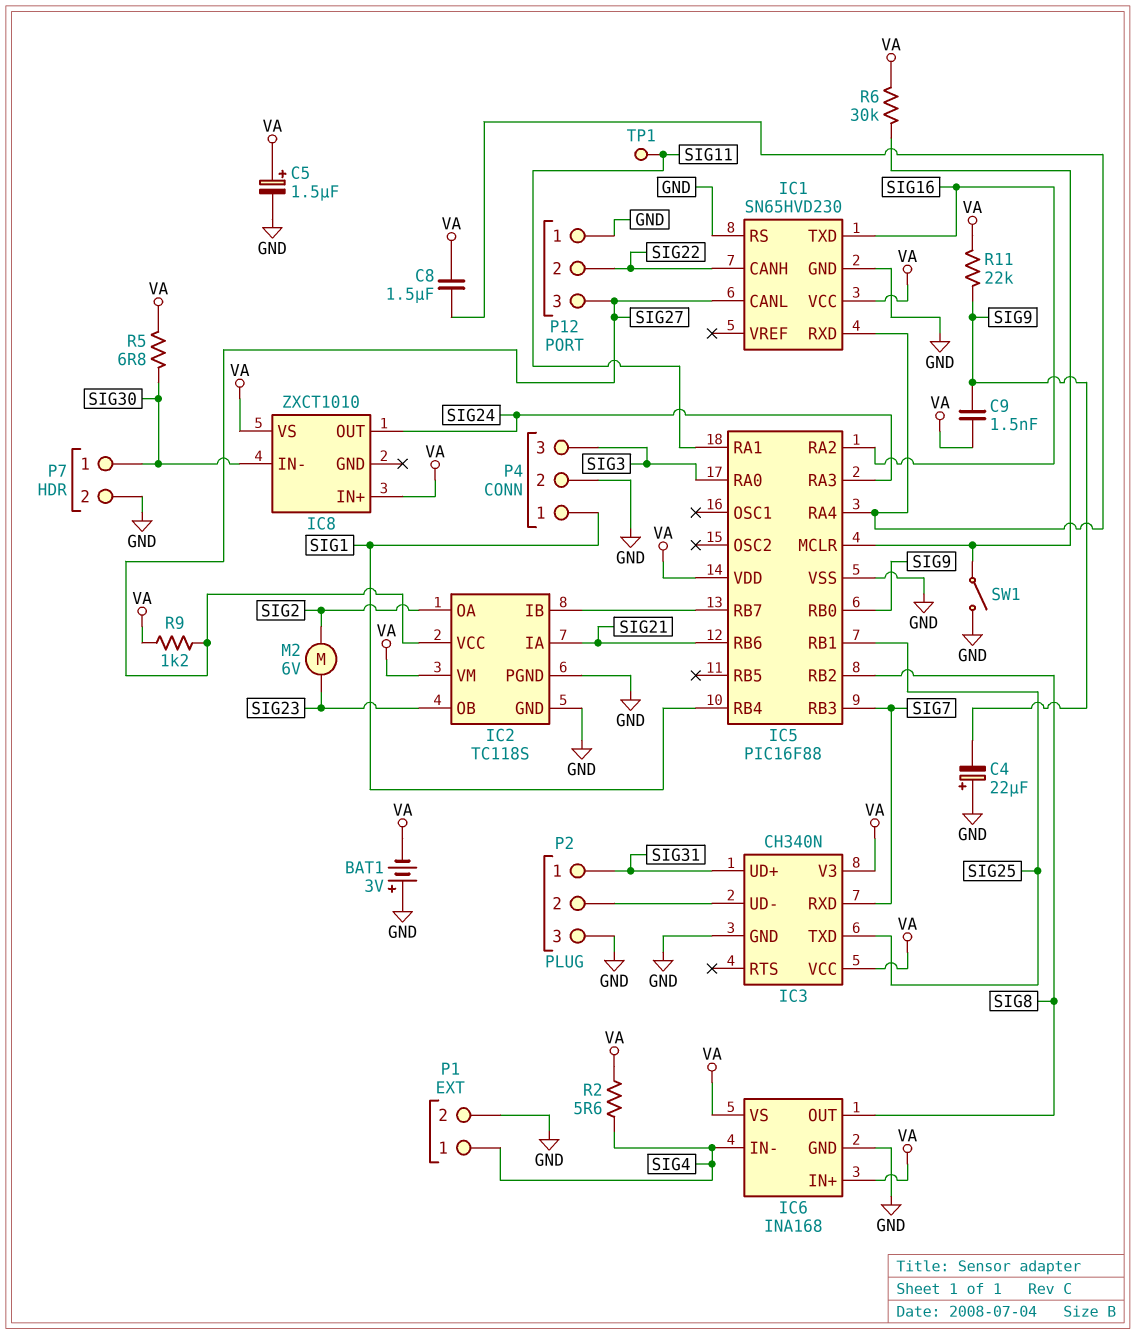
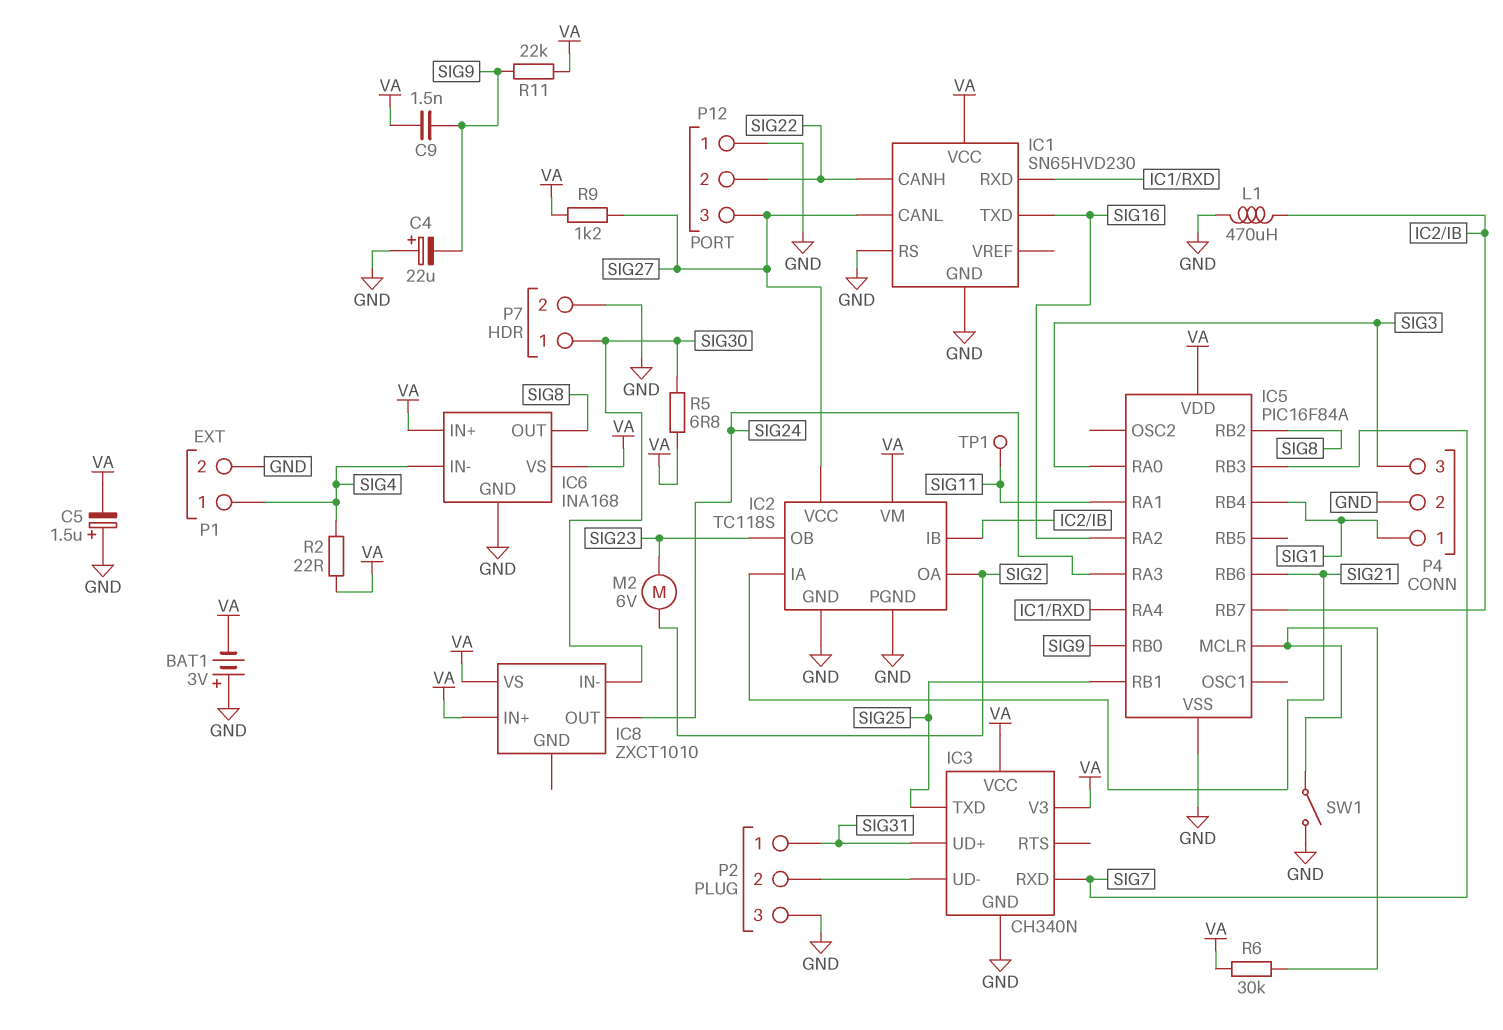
C5: 1.5uF (plus VA, minus GND) -> 1.5uF (plus GND, minus VA)
C8: 1.5uF (IC1/RXD, VA) -> none
IC5: PIC16F88 -> PIC16F84A
L1: none -> 470uH (GND, IC2/IB)
R2: 5.6 (SIG4, VA) -> 22 (SIG4, VA)

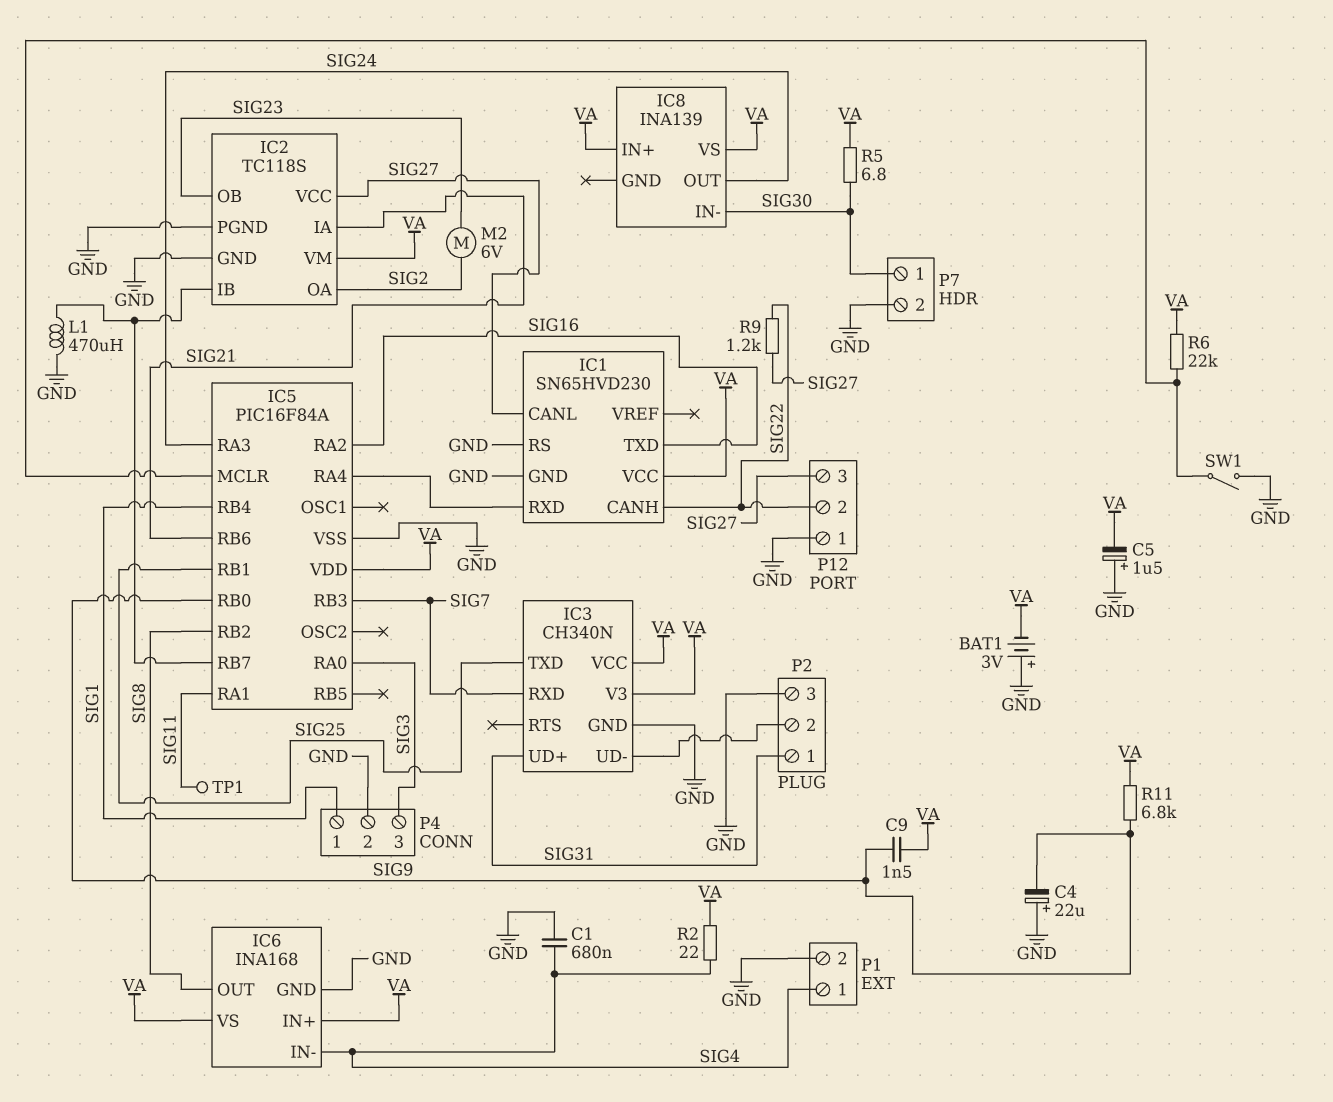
C1: none -> 680nF (GND, SIG4)
IC8: ZXCT1010 -> INA139
R6: 30k (IC5/MCLR, VA) -> 22k (IC5/MCLR, VA)
R9: 1.2k (SIG27, VA) -> 1.2k (SIG22, SIG27)
R11: 22k (SIG9, VA) -> 6.8k (SIG9, VA)

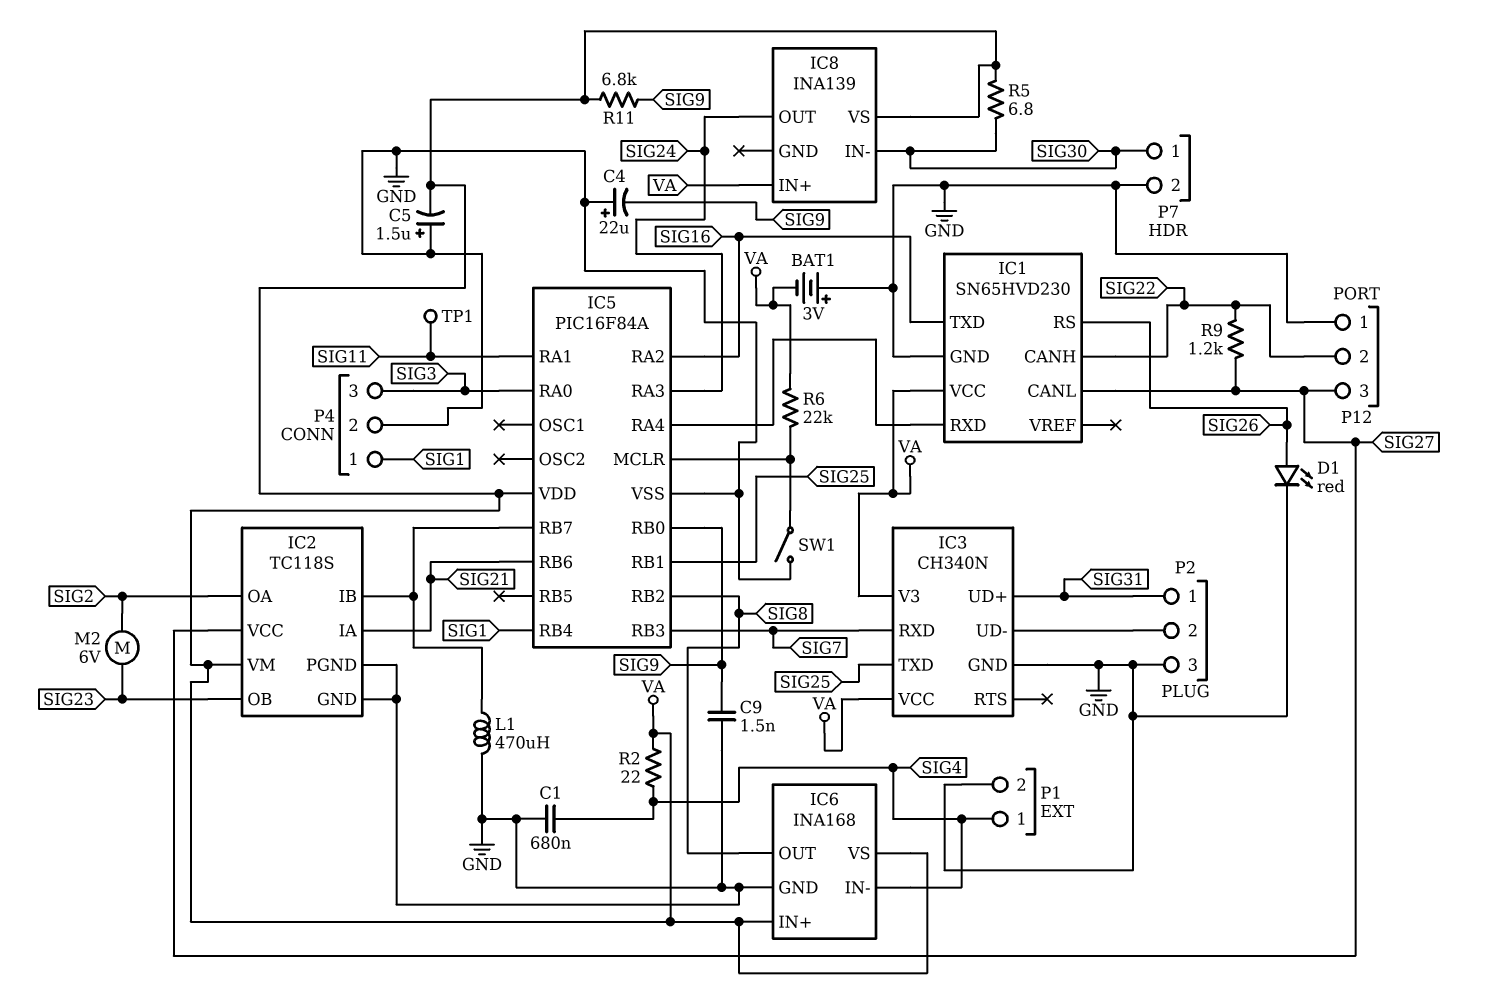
C9: 1.5nF (SIG9, VA) -> 1.5nF (GND, SIG9)
D1: none -> LED red (A SIG26, K GND)
IC1 pin RS: GND -> SIG26

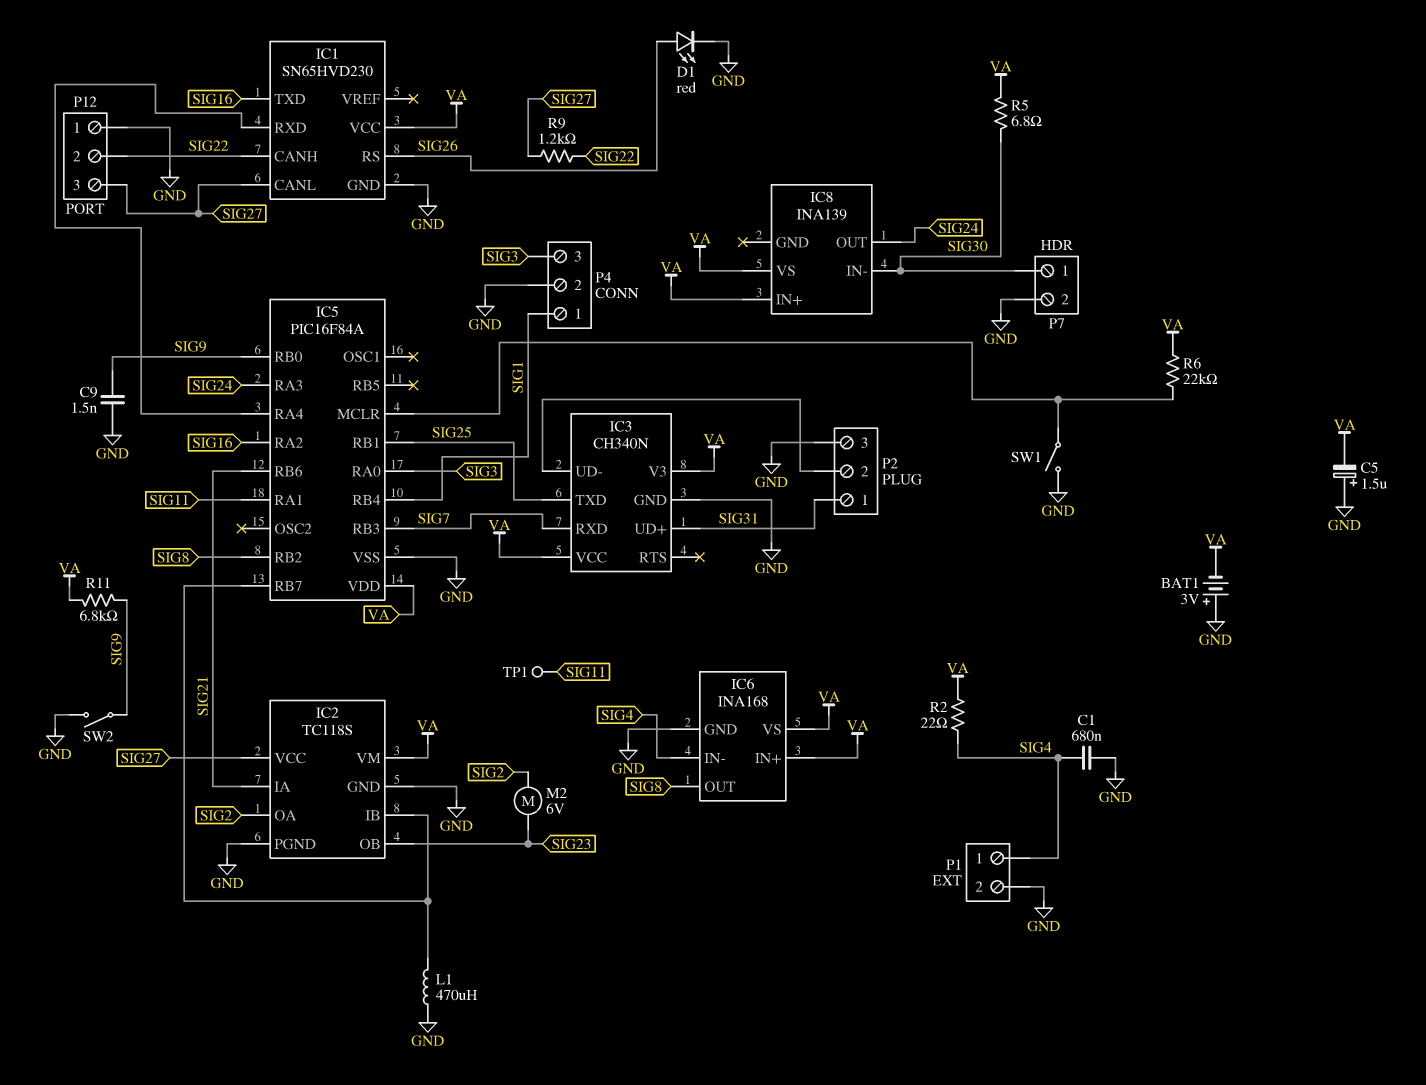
C4: 22uF (plus GND, minus SIG9) -> none
SW2: none -> switch (GND, SIG9)

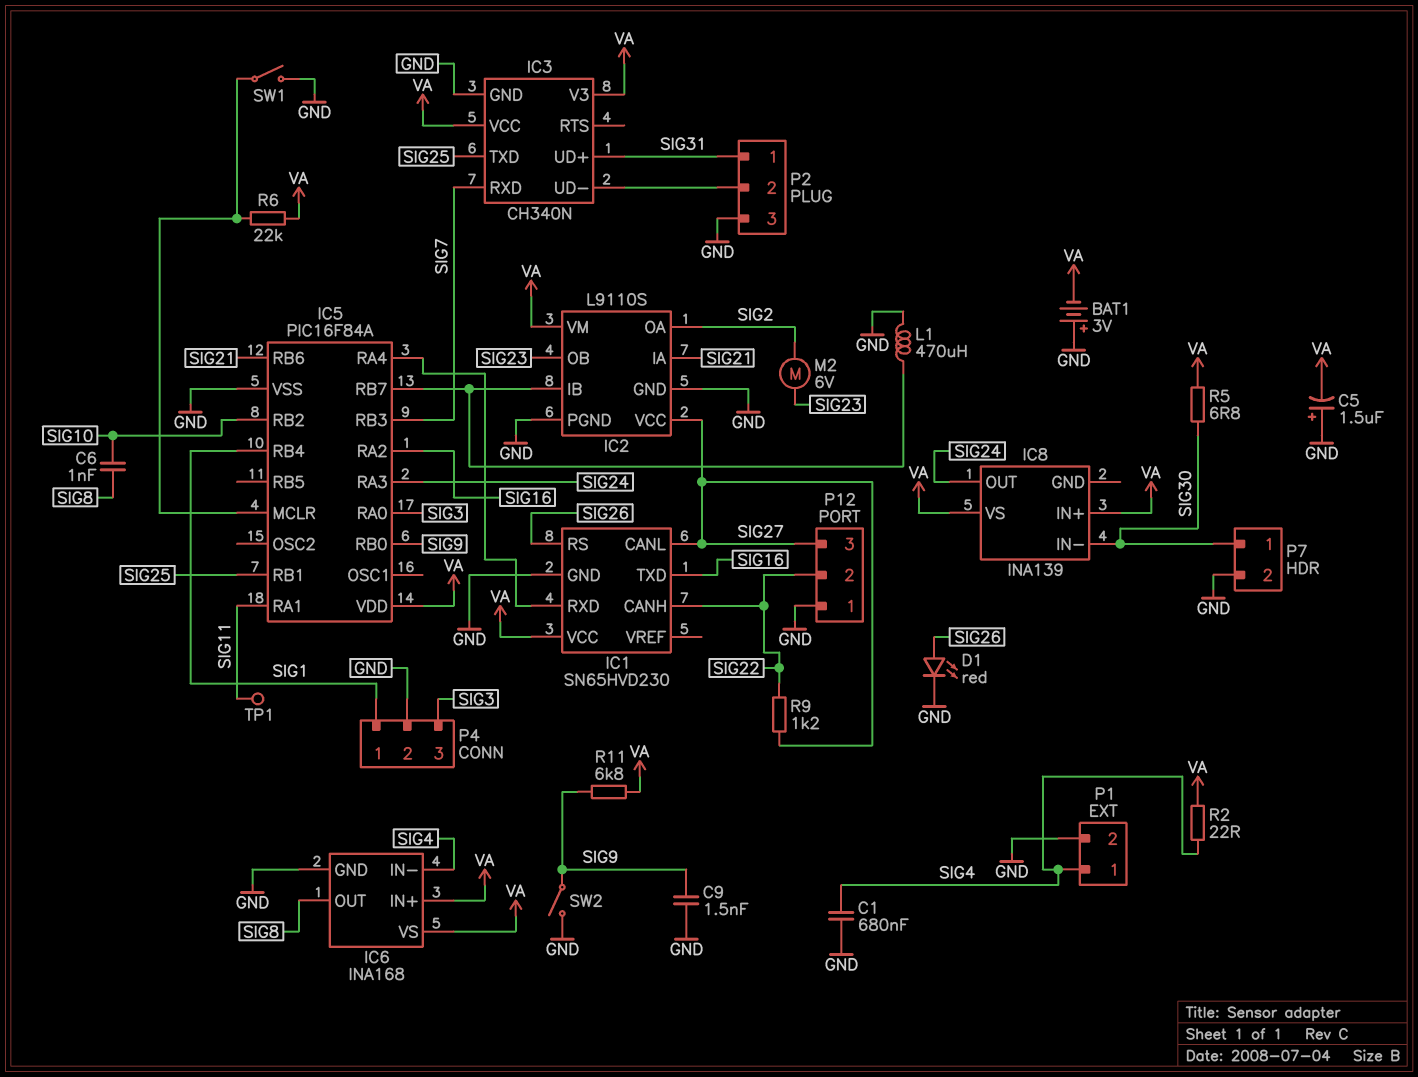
C6: none -> 1nF (SIG8, SIG10)
IC2: TC118S -> L9110S
IC5 pin RB2: SIG8 -> SIG10

